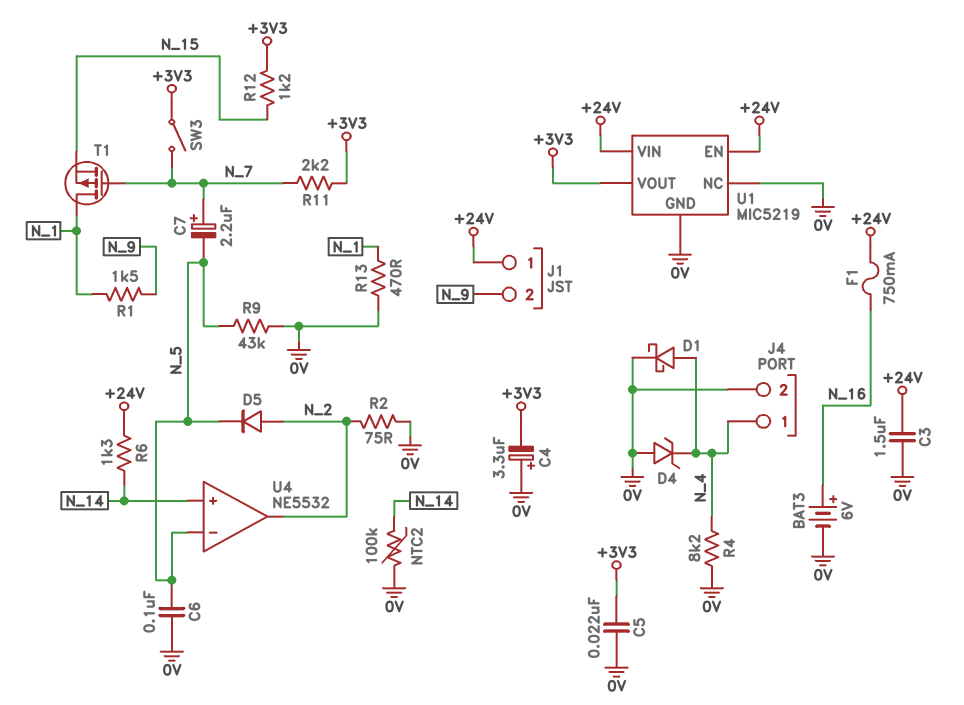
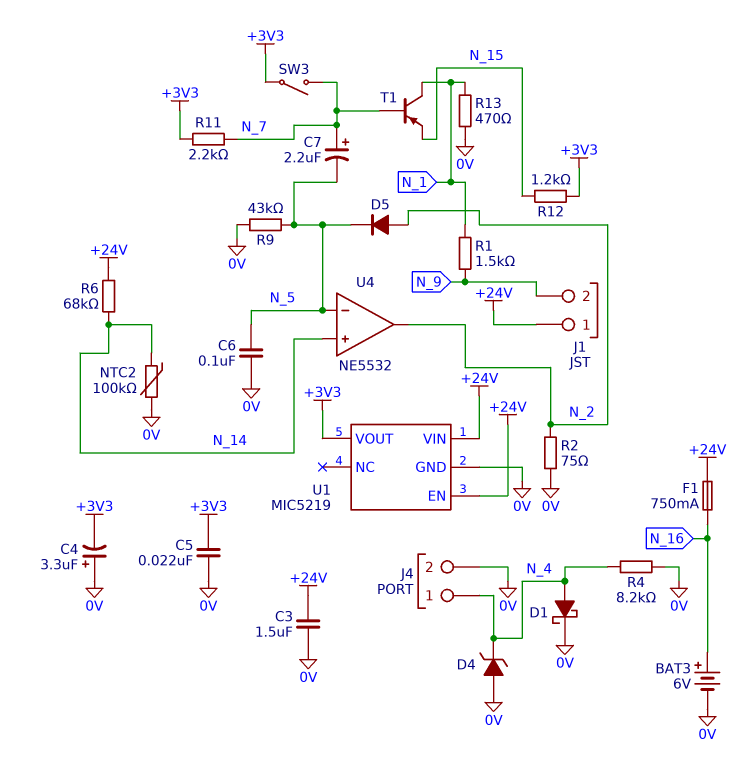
R6: 1.3k (+24V, N_14) -> 68k (+24V, N_14)
T1: PMOS (G N_7, D N_1, S N_15) -> PNP (B N_7, C N_1, E N_15)
U1 pin NC: 0V -> none

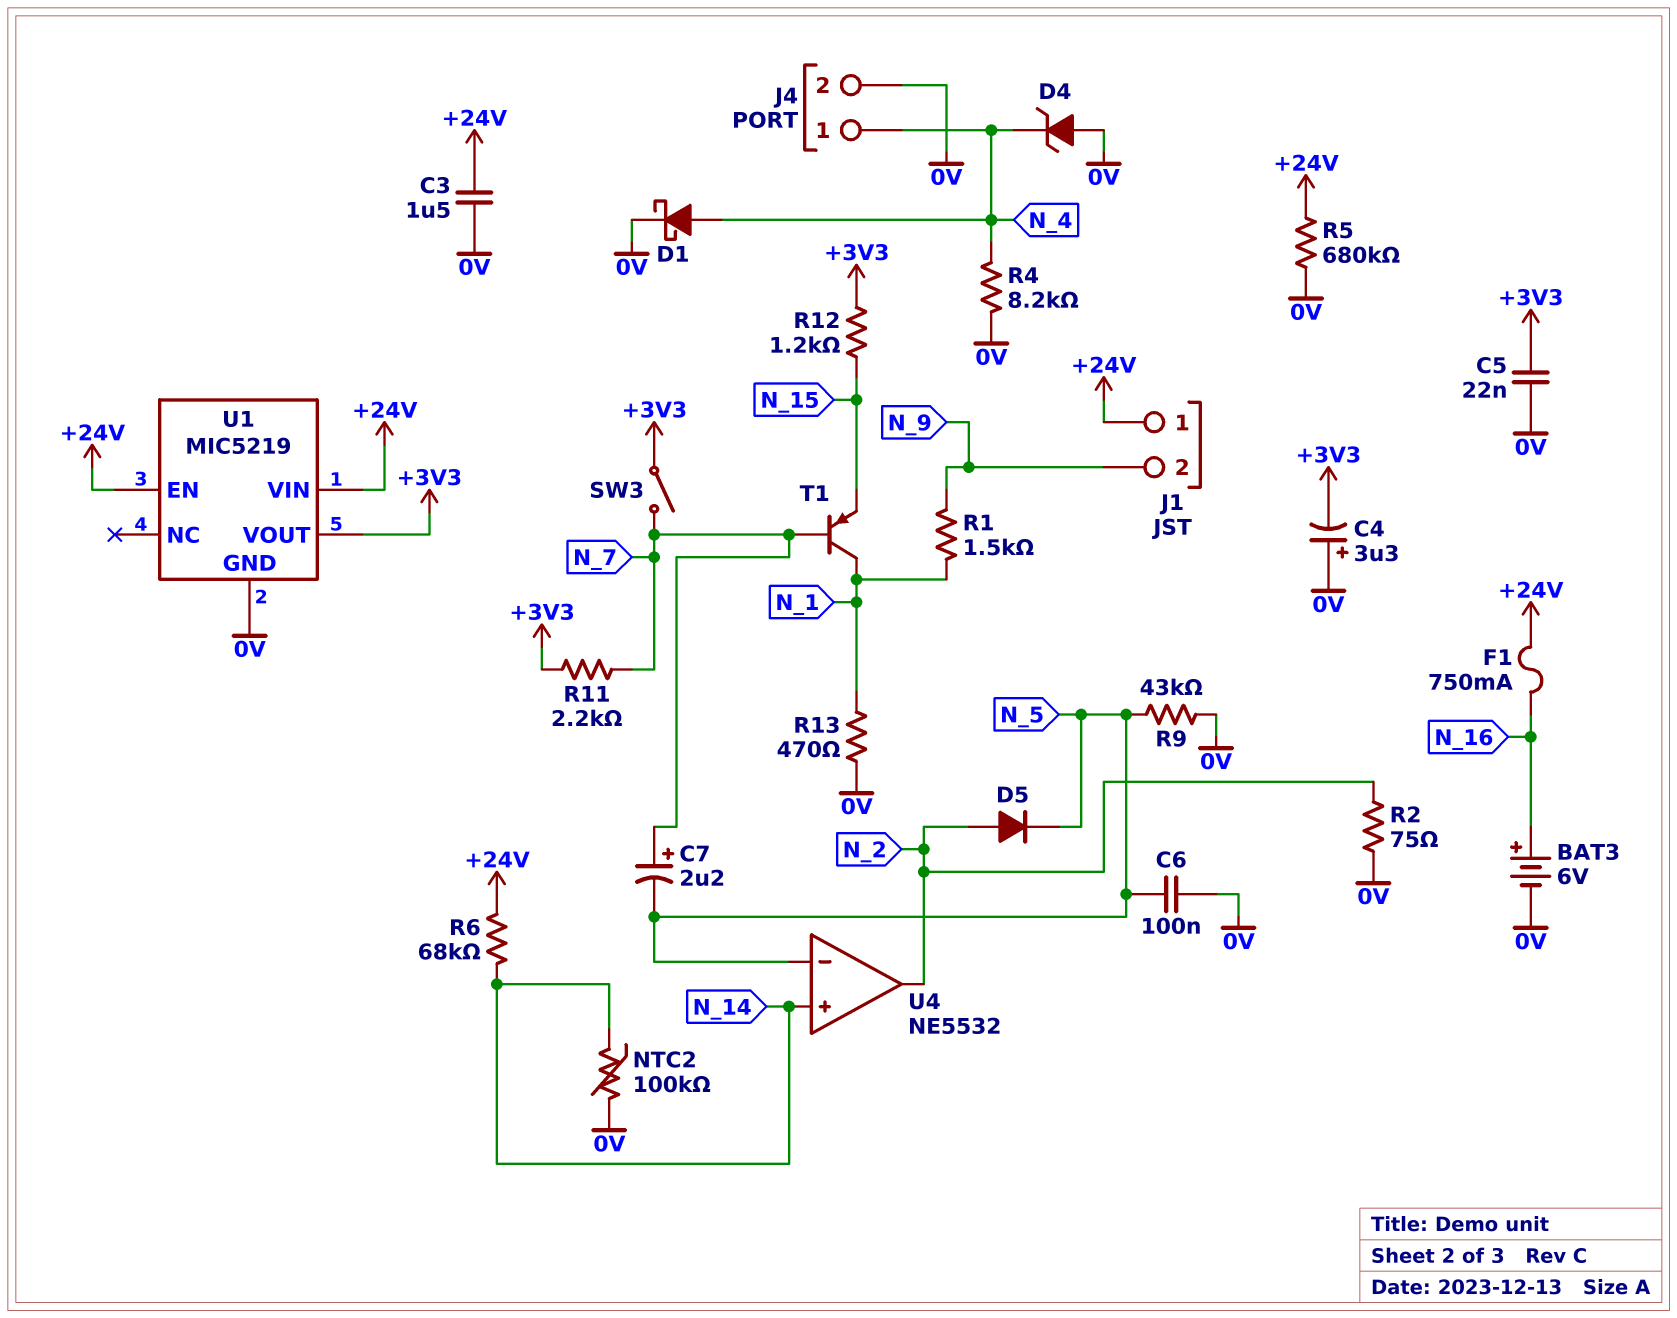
R5: none -> 680k (+24V, 0V)

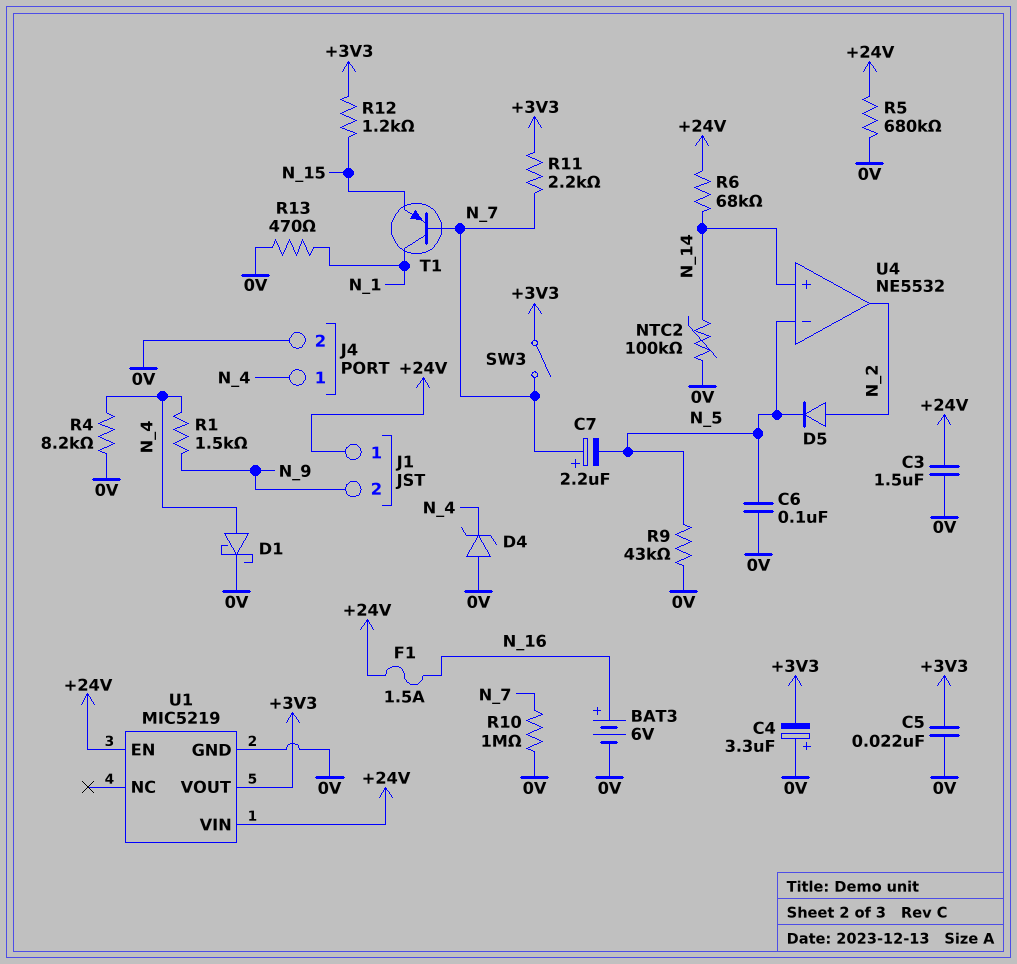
F1: 750mA (+24V, N_16) -> 1.5A (+24V, N_16)
R1: 1.5k (N_1, N_9) -> 1.5k (N_4, N_9)
R2: 75 (0V, N_2) -> none
R10: none -> 1M (0V, N_7)

